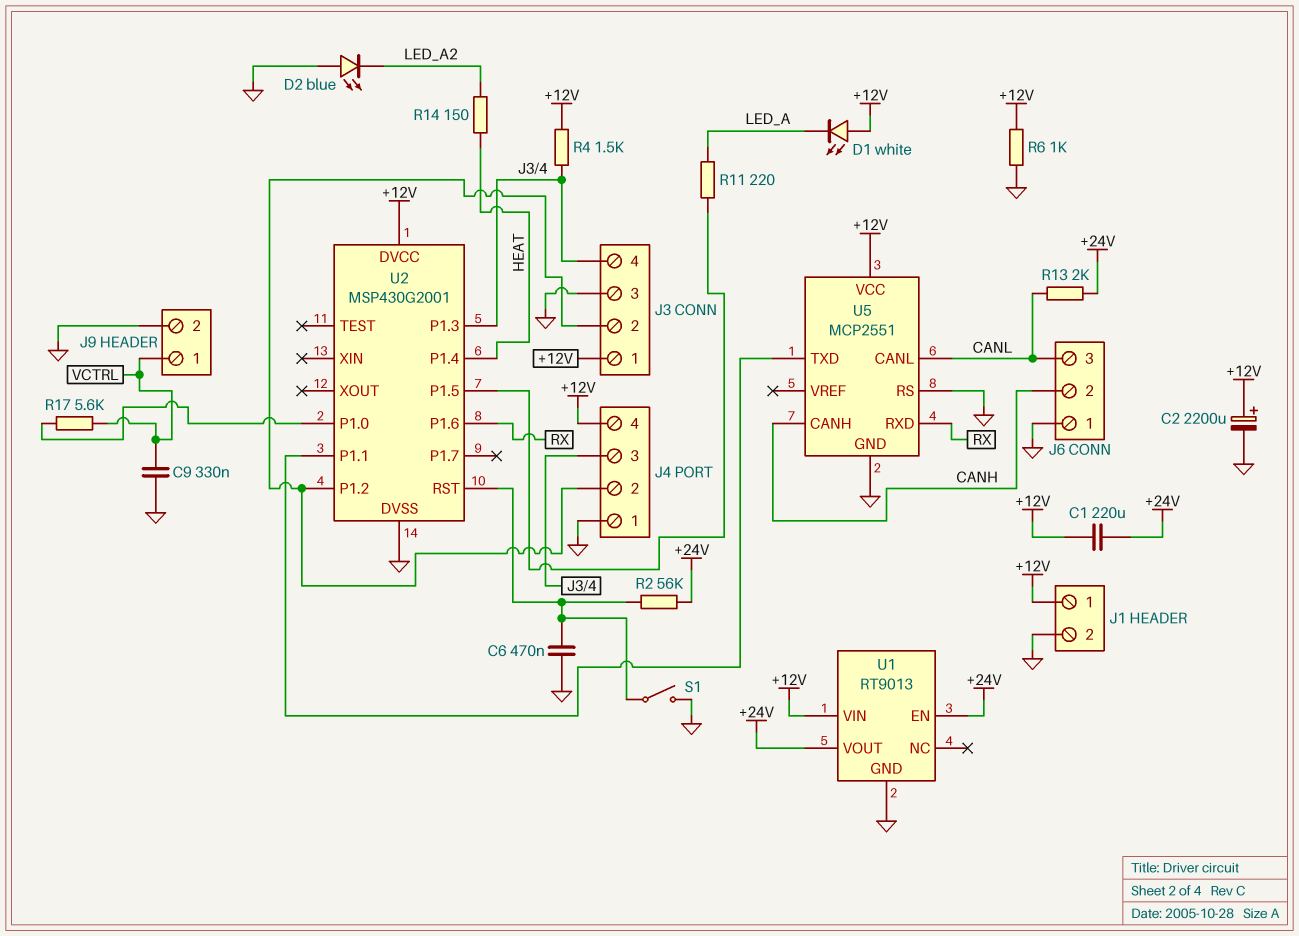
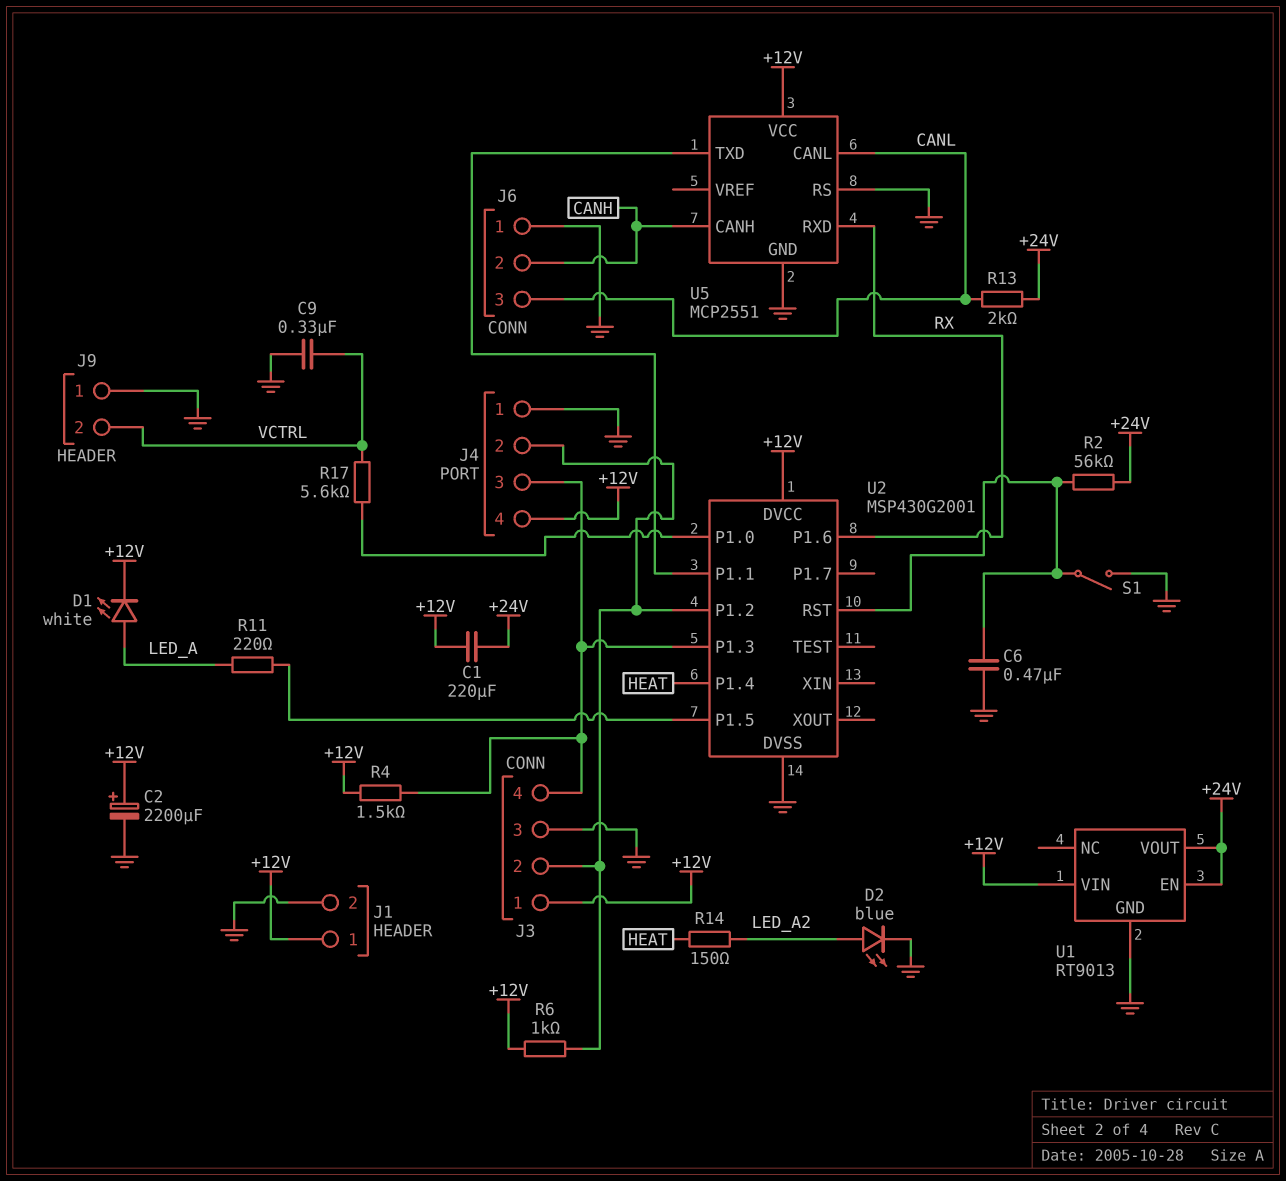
D1: LED white (A +12V, K LED_A) -> LED white (A LED_A, K +12V)
D2: LED blue (A GND, K LED_A2) -> LED blue (A LED_A2, K GND)
J9 pin 1: VCTRL -> GND
J9 pin 2: GND -> VCTRL
R6: 1k (+12V, GND) -> 1k (+12V, J3/2)

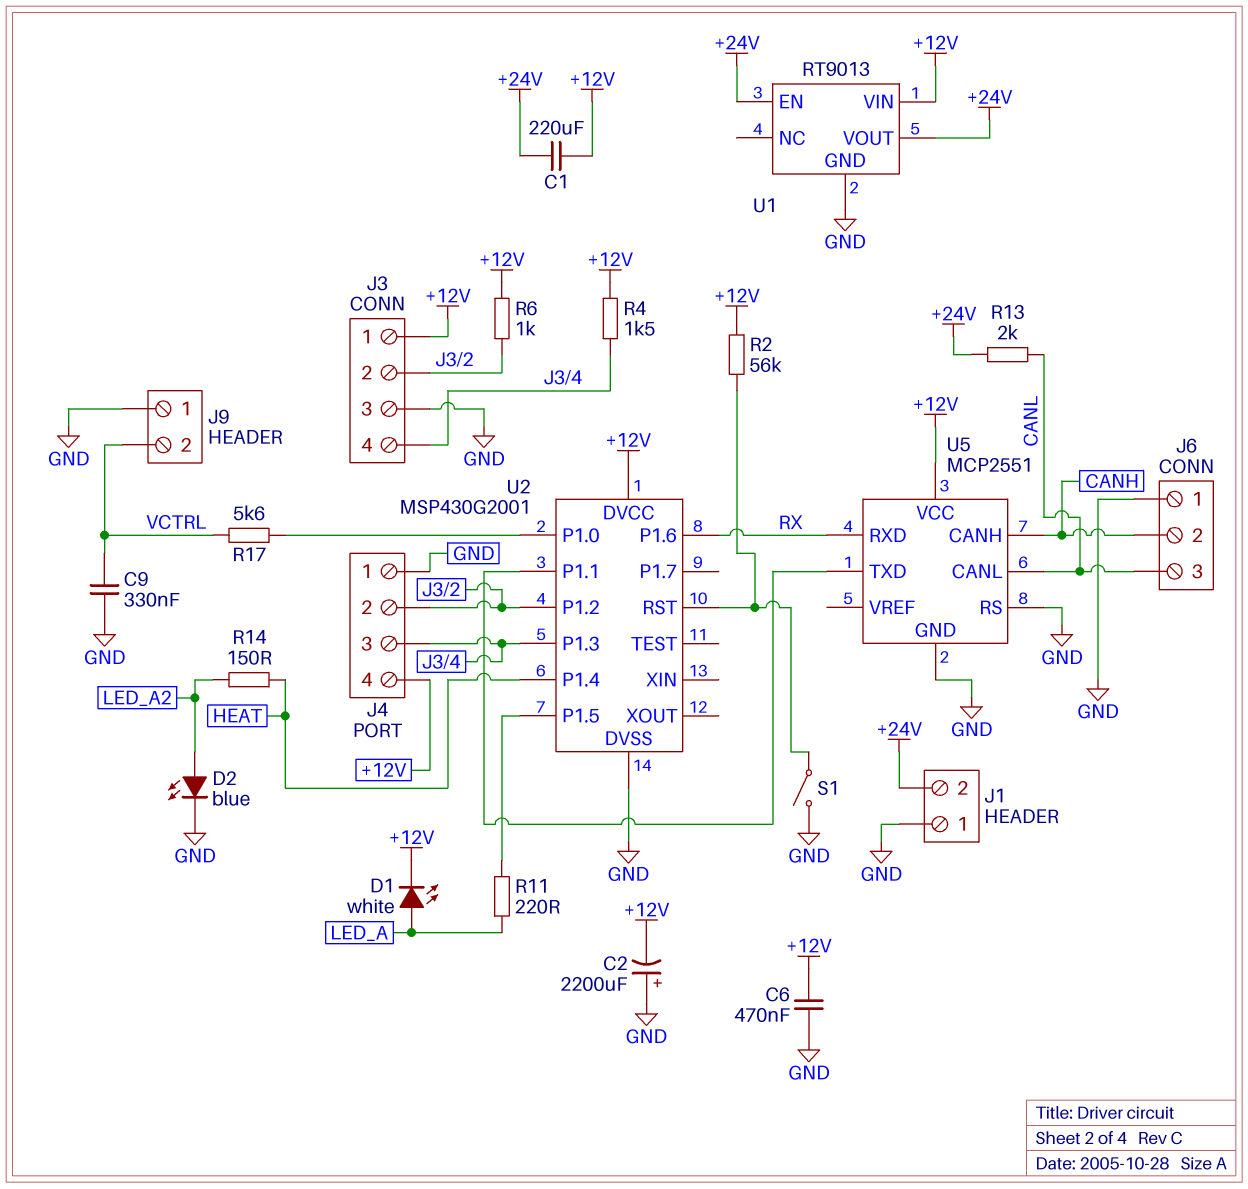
C2: 2200uF (plus +12V, minus GND) -> 2200uF (plus GND, minus +12V)
C6: 470nF (GND, U2/RST) -> 470nF (+12V, GND)
J1 pin 1: +12V -> GND
J1 pin 2: GND -> +24V
R2: 56k (+24V, U2/RST) -> 56k (+12V, U2/RST)

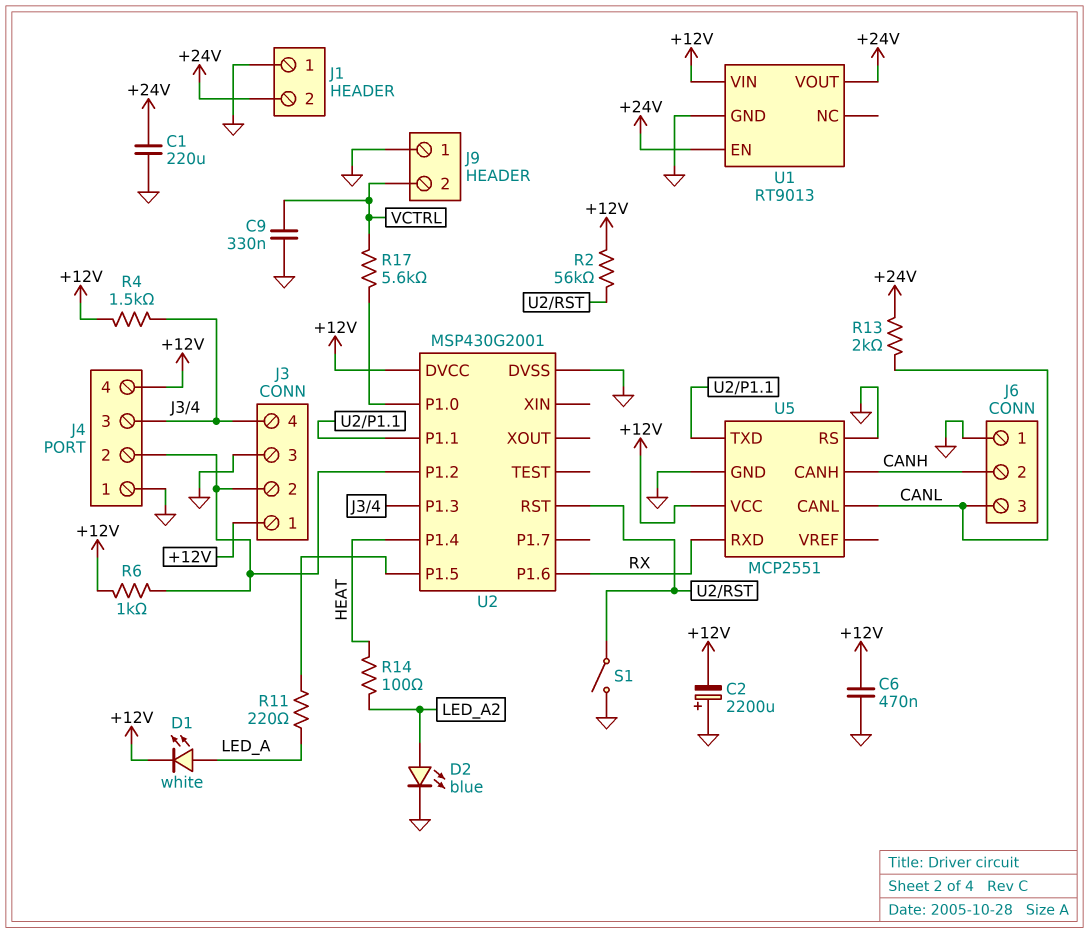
C1: 220uF (+12V, +24V) -> 220uF (+24V, GND)
R14: 150 (HEAT, LED_A2) -> 100 (HEAT, LED_A2)

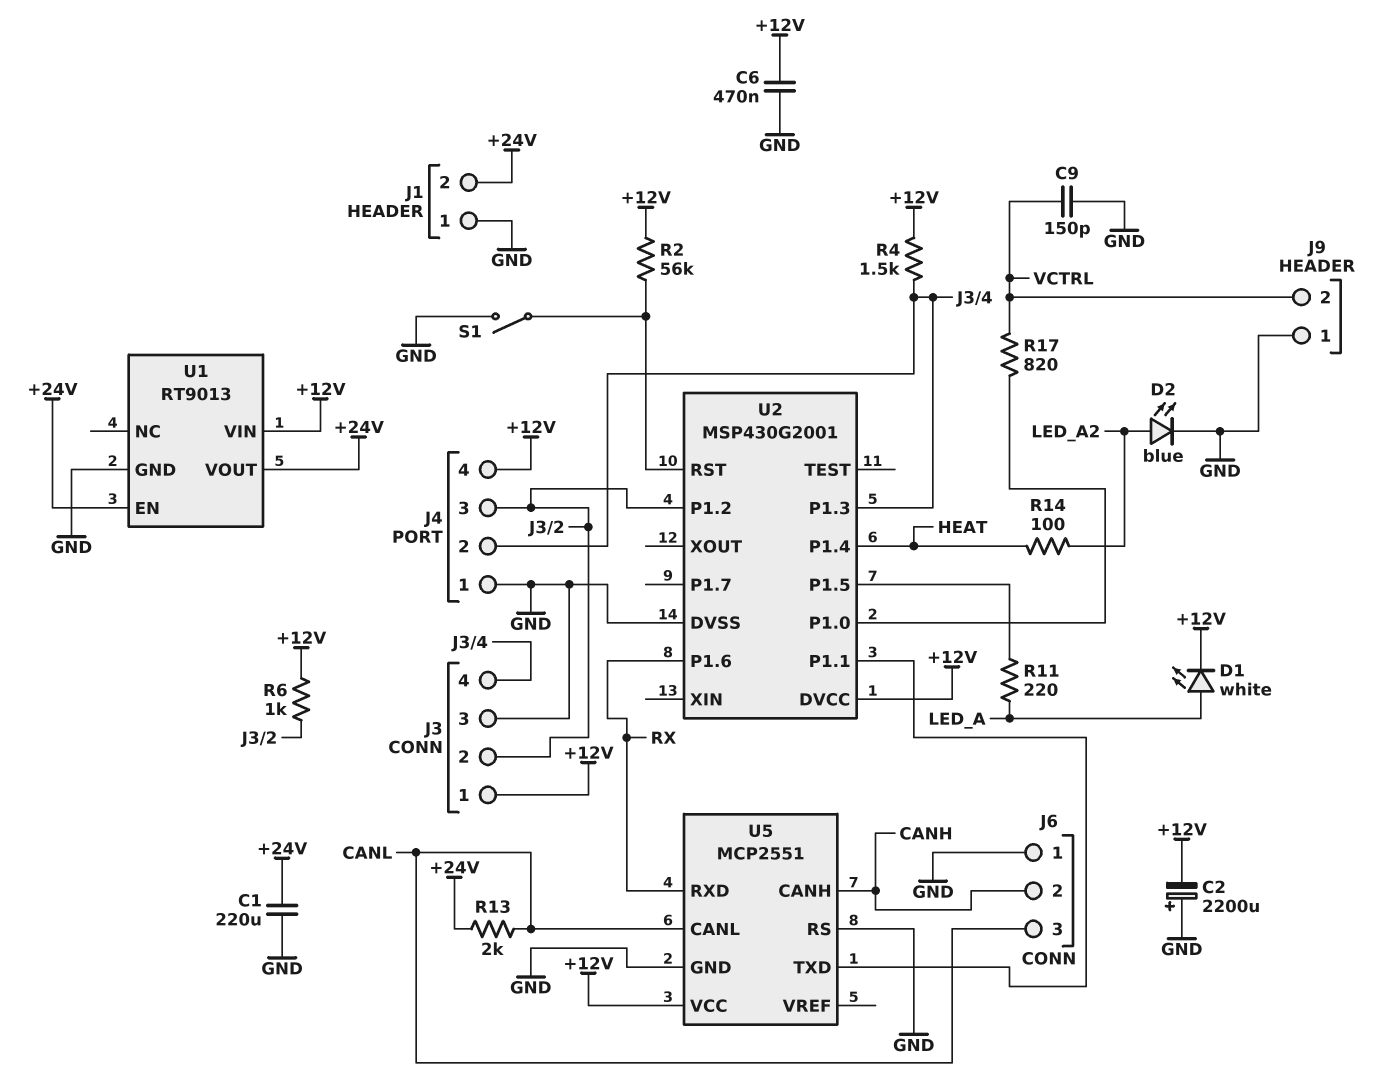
C9: 330nF (GND, VCTRL) -> 150pF (GND, VCTRL)
J4 pin 2: J3/2 -> J3/4
J4 pin 3: J3/4 -> J3/2
R17: 5.6k (U2/P1.0, VCTRL) -> 820 (U2/P1.0, VCTRL)

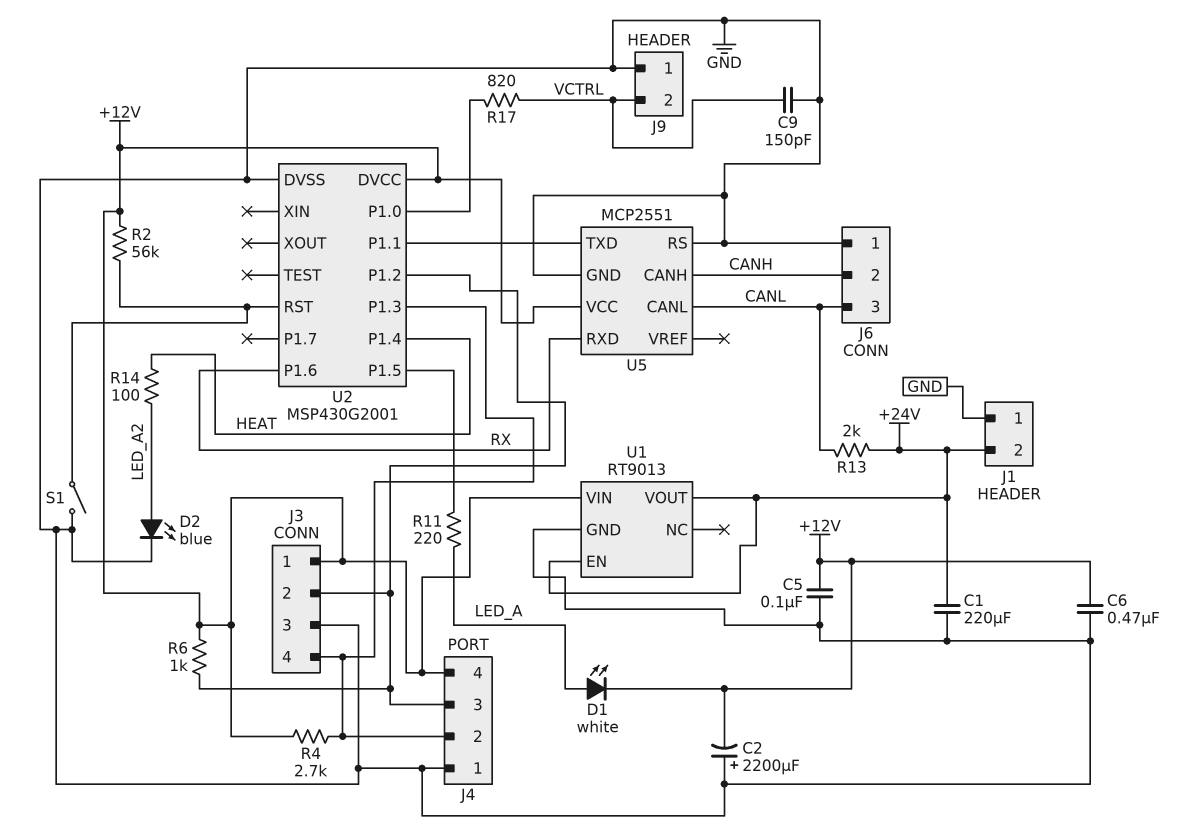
C5: none -> 100nF (+12V, GND)
R4: 1.5k (+12V, J3/4) -> 2.7k (+12V, J3/4)

